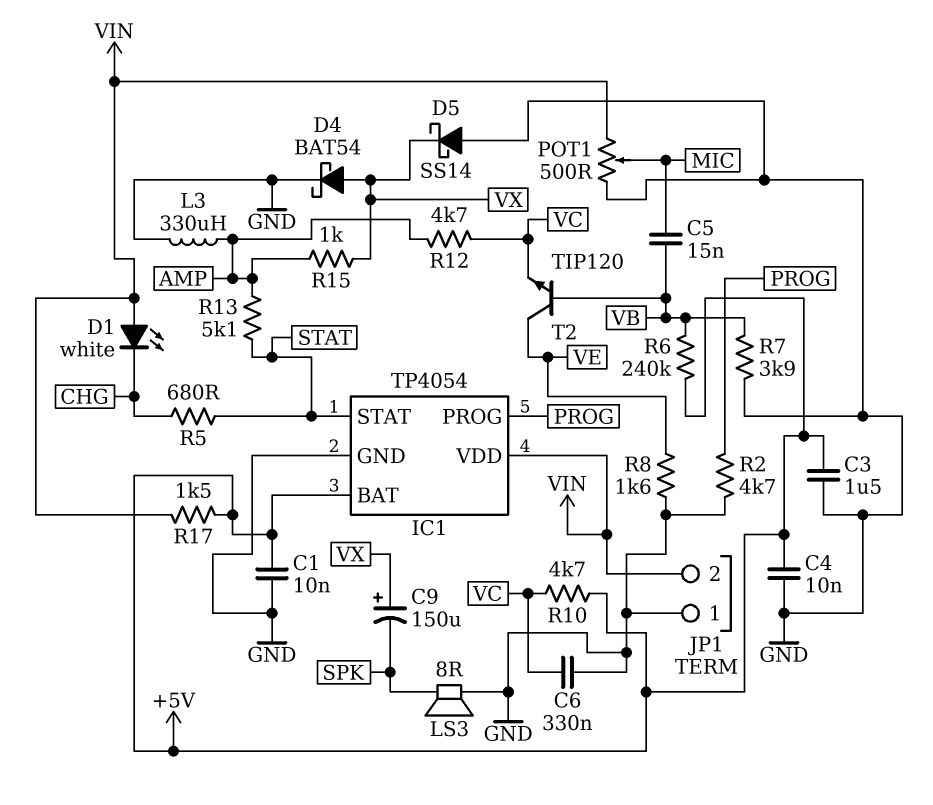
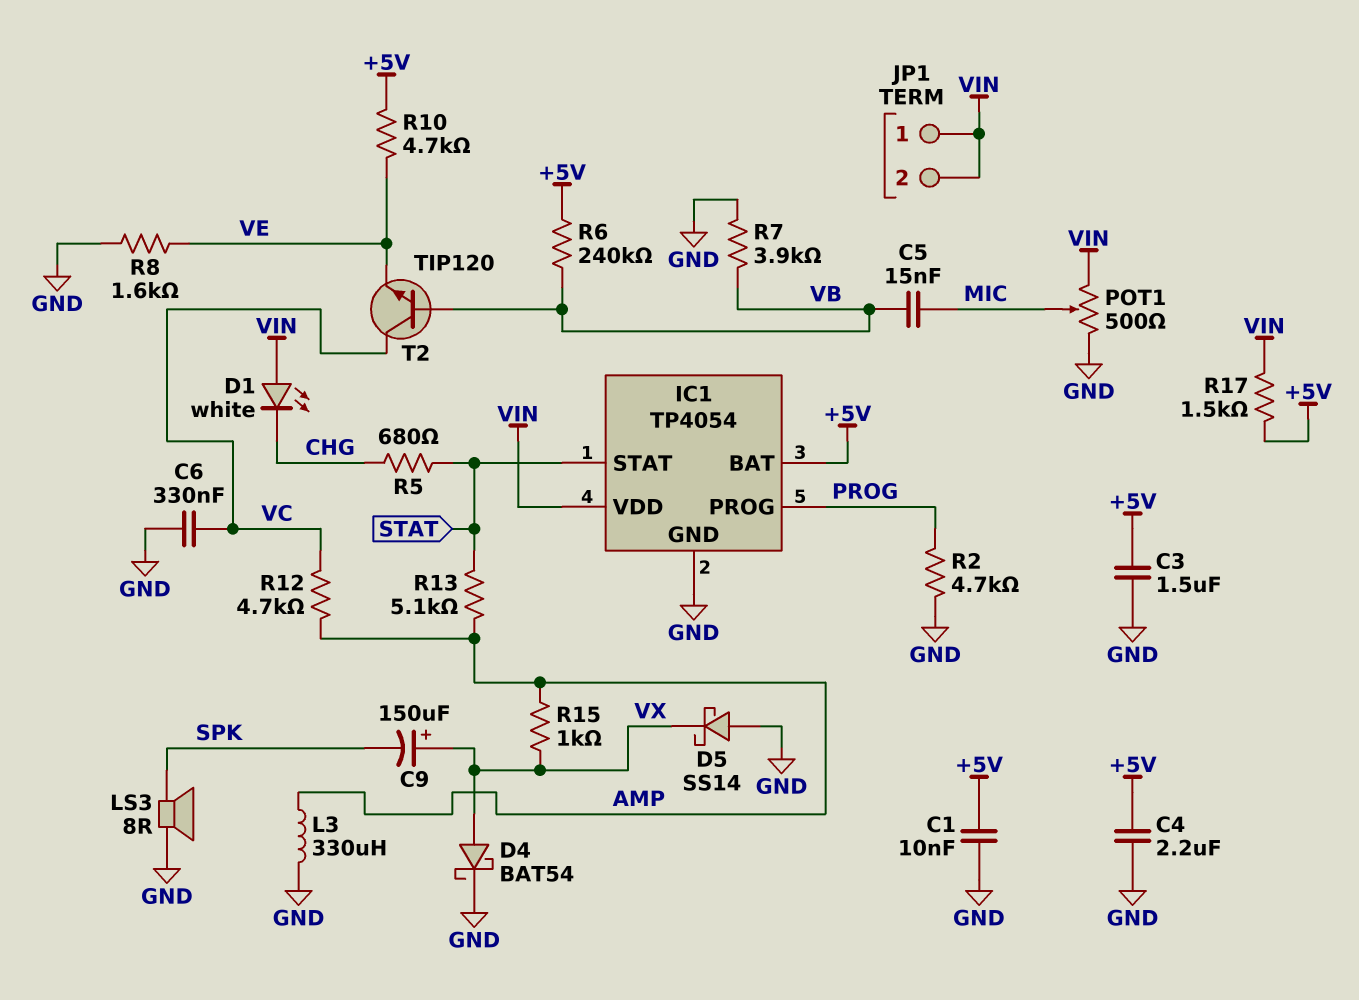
C4: 10nF (+5V, GND) -> 2.2uF (+5V, GND)
JP1 pin 1: GND -> VIN
R10: 4.7k (+5V, VC) -> 4.7k (+5V, VE)
T2: NPN TIP120 (B VB, C VE, E VC) -> NPN TIP120 (B VB, C VC, E VE)

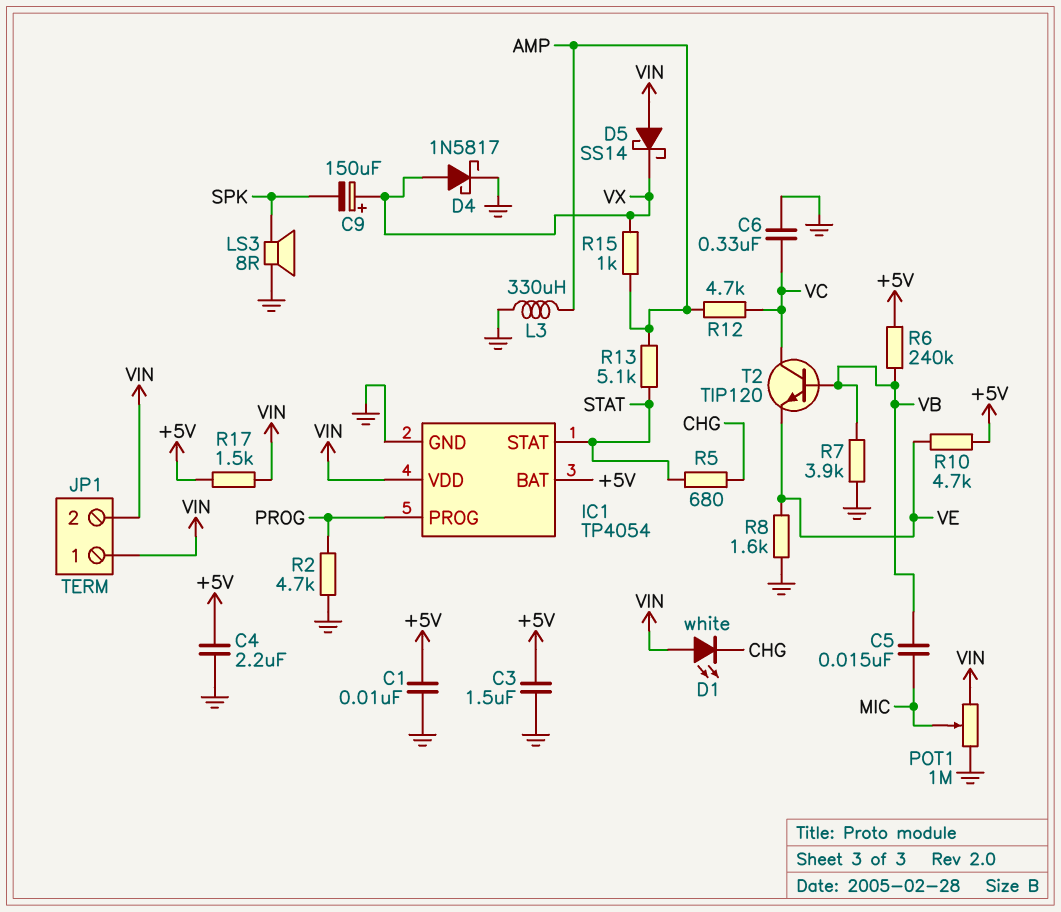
D4: schottky BAT54 (A VX, K GND) -> schottky 1N5817 (A VX, K GND)
D5: schottky SS14 (A GND, K VX) -> schottky SS14 (A VIN, K VX)
POT1: 500 (GND, VIN, wiper MIC) -> 1M (GND, VIN, wiper MIC)

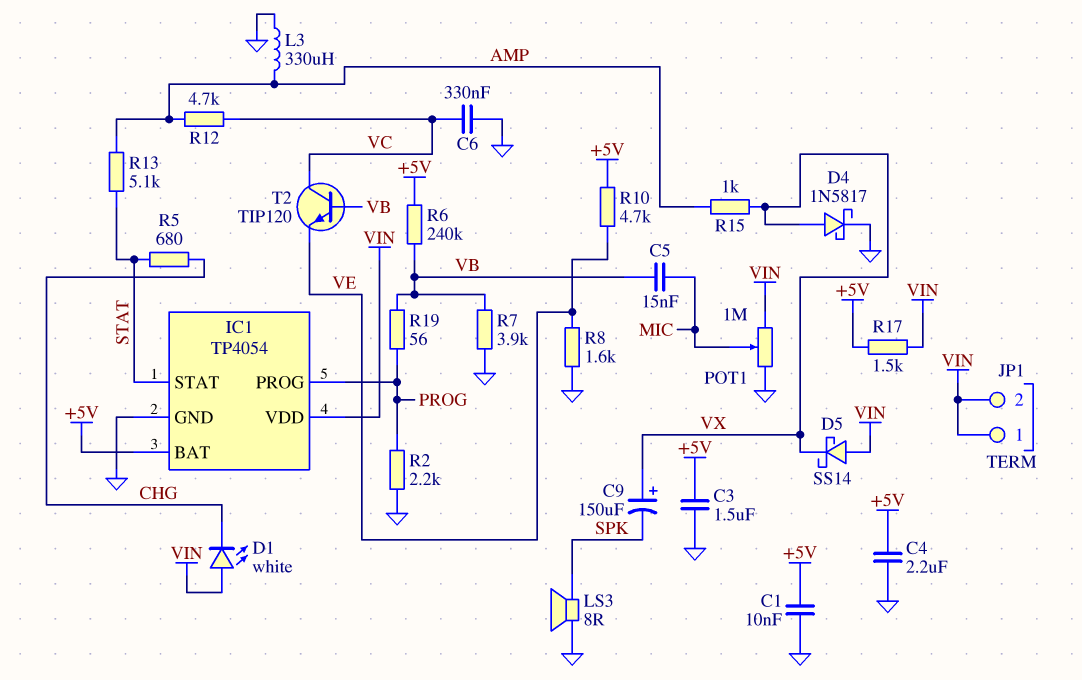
R2: 4.7k (GND, PROG) -> 2.2k (GND, PROG)
R19: none -> 56 (PROG, VB)

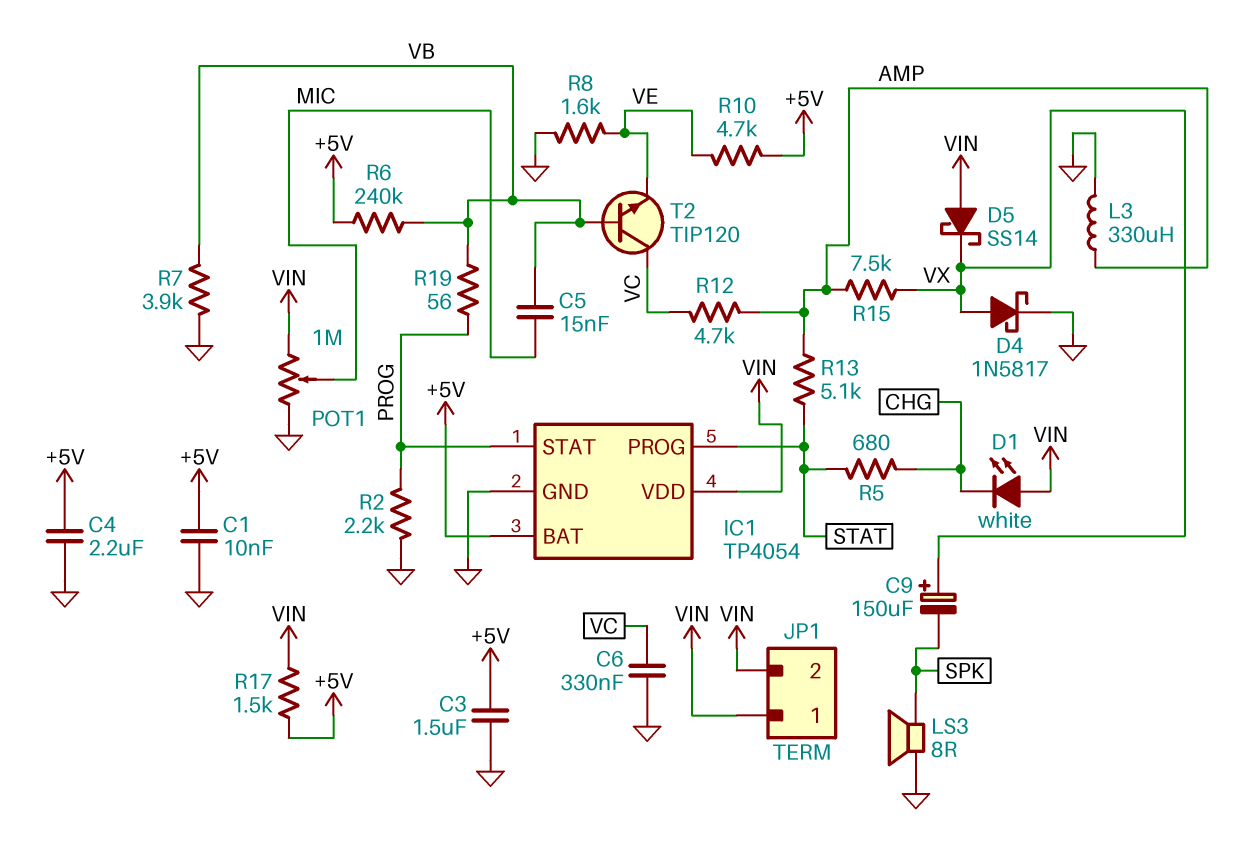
IC1 pin PROG: PROG -> STAT
IC1 pin STAT: STAT -> PROG
R15: 1k (AMP, VX) -> 7.5k (AMP, VX)

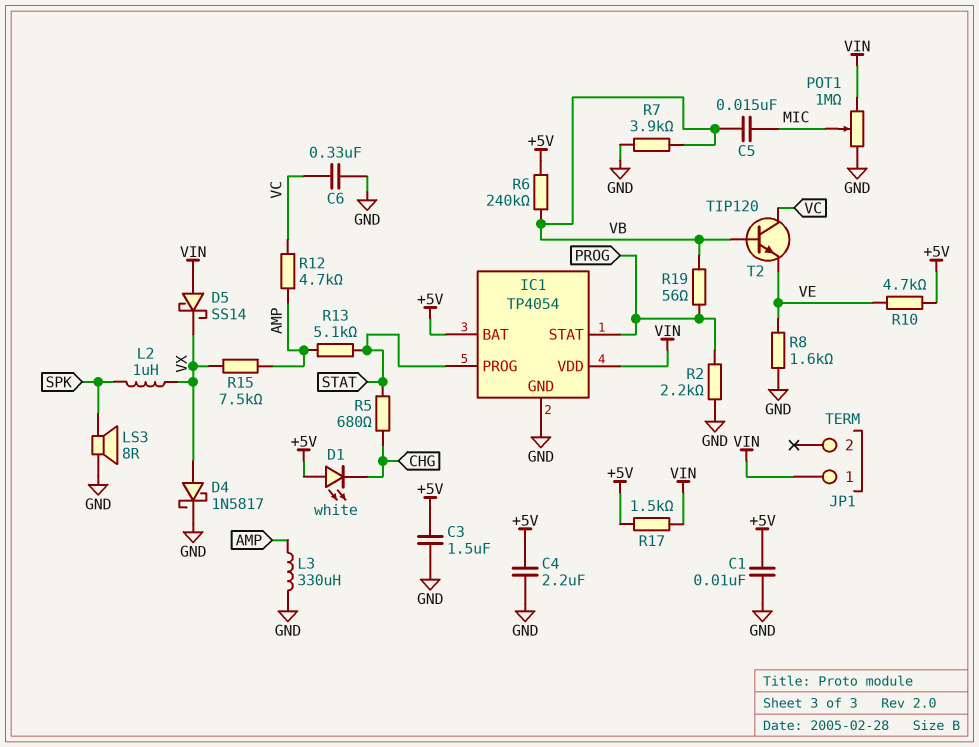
C9: 150uF (plus VX, minus SPK) -> none
D1: LED white (A VIN, K CHG) -> LED white (A +5V, K CHG)
JP1 pin 2: VIN -> none
L2: none -> 1uH (SPK, VX)

